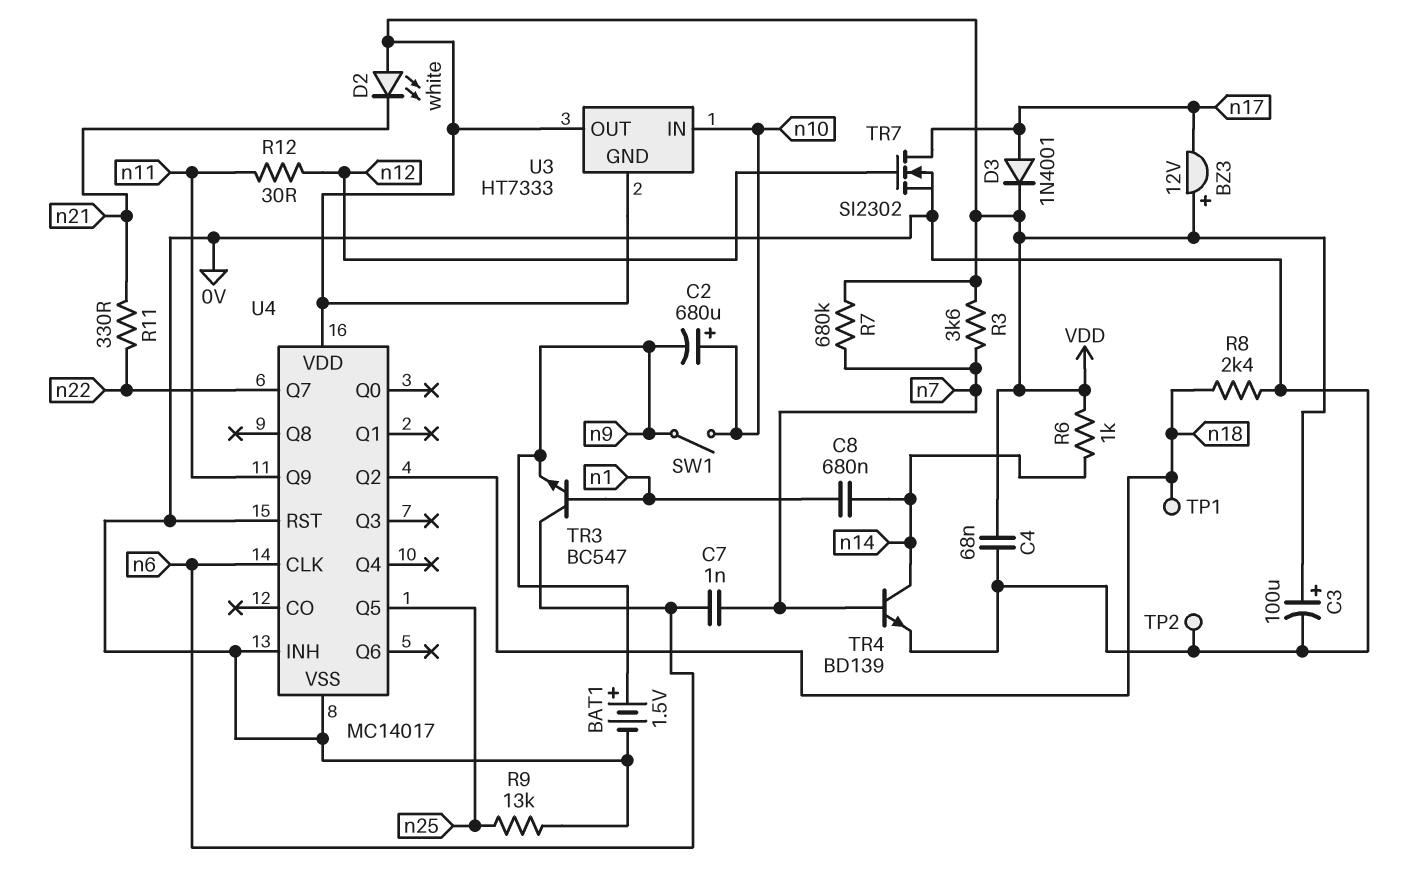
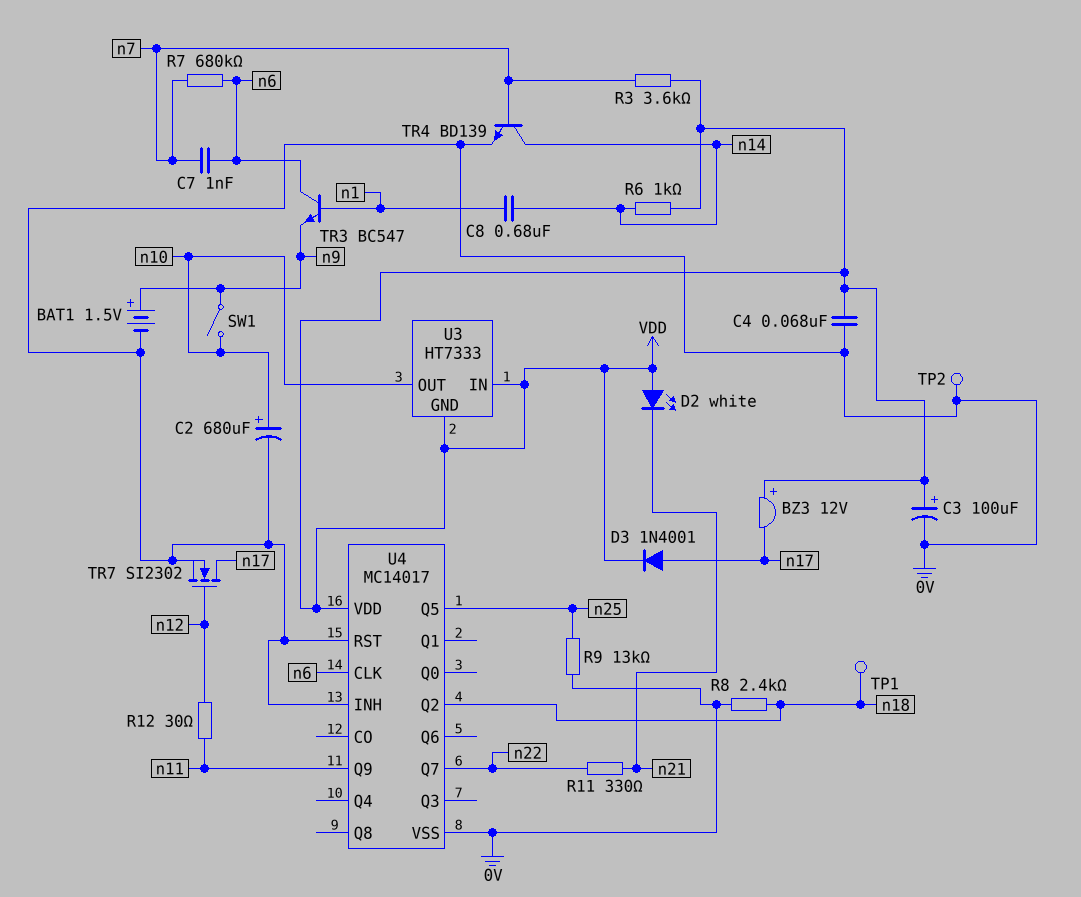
C2: 680uF (plus n10, minus n9) -> 680uF (plus n10, minus 0V)
R7: 680k (VDD, n7) -> 680k (n6, n7)
U3 pin IN: n10 -> VDD
U3 pin OUT: VDD -> n10

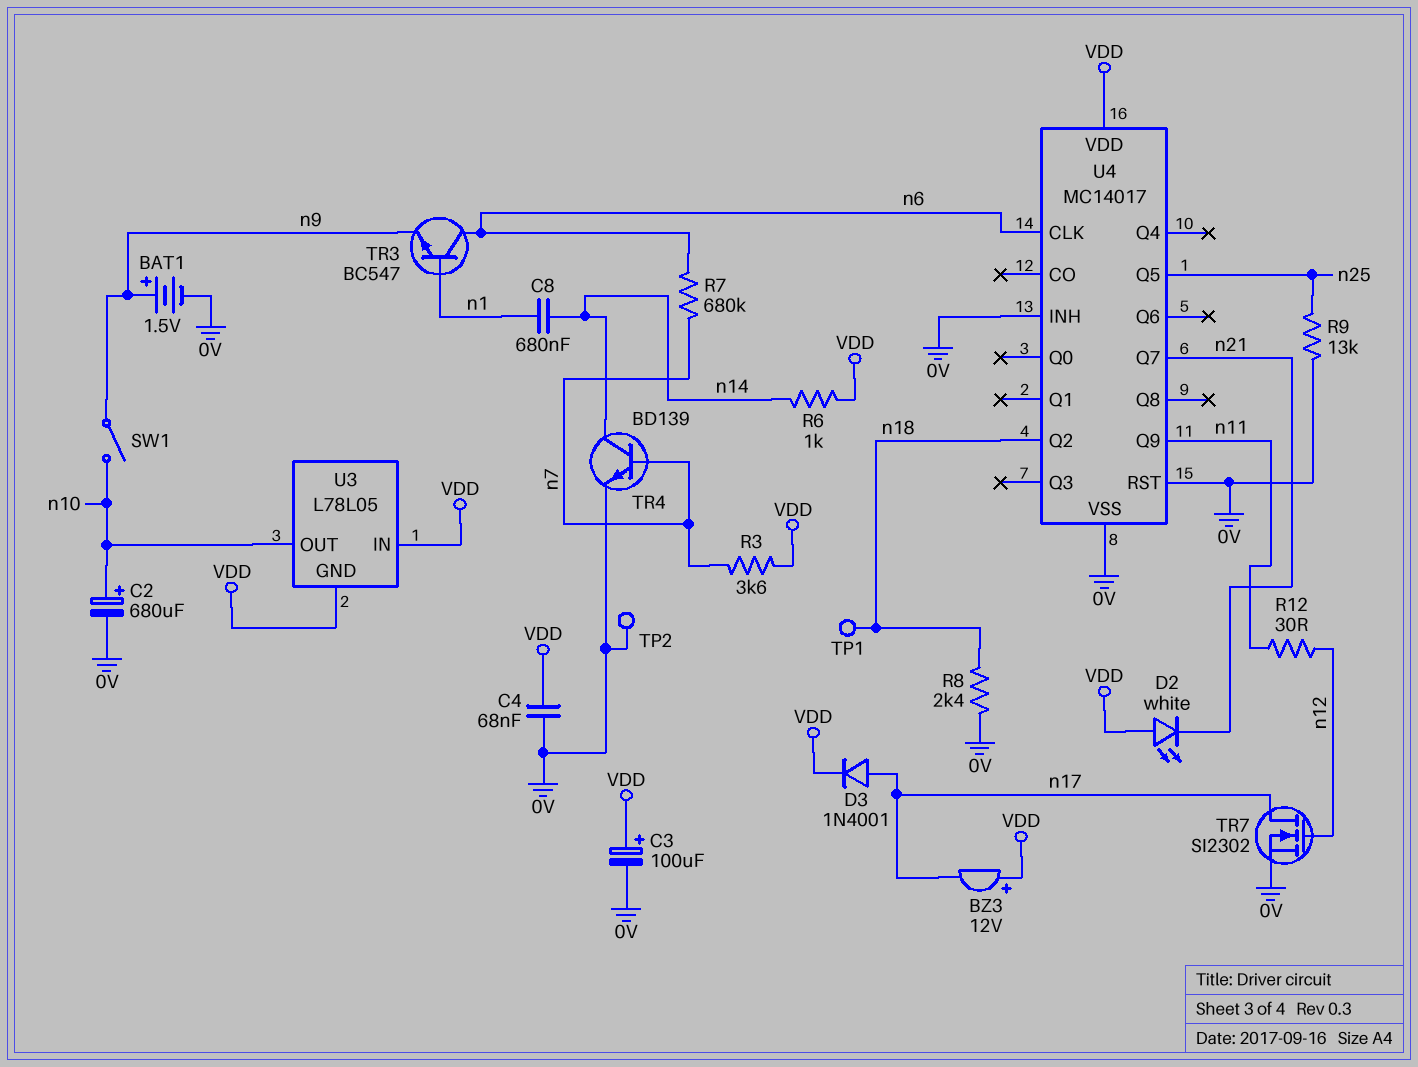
C7: 1nF (n6, n7) -> none
R11: 330 (n21, n22) -> none
U3: HT7333 -> L78L05
U4 pin Q7: n22 -> n21

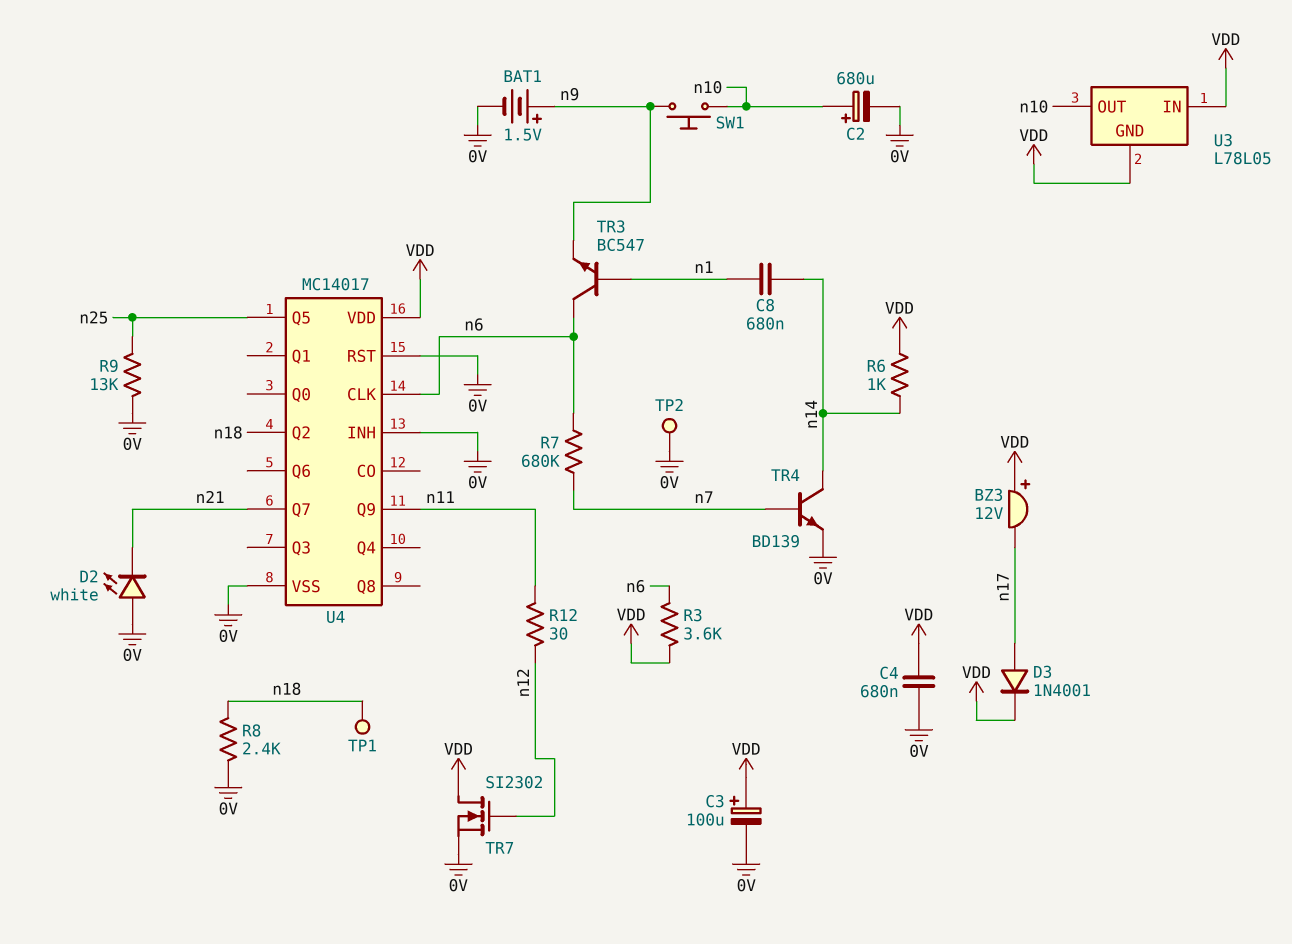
C4: 68nF (0V, VDD) -> 680nF (0V, VDD)
D2: LED white (A VDD, K n21) -> LED white (A 0V, K n21)
R3: 3.6k (VDD, n7) -> 3.6k (VDD, n6)
SW1: switch (n9, n10) -> button (n9, n10)
TR7: NMOS SI2302 (G n12, D n17, S 0V) -> NMOS SI2302 (G n12, D VDD, S 0V)

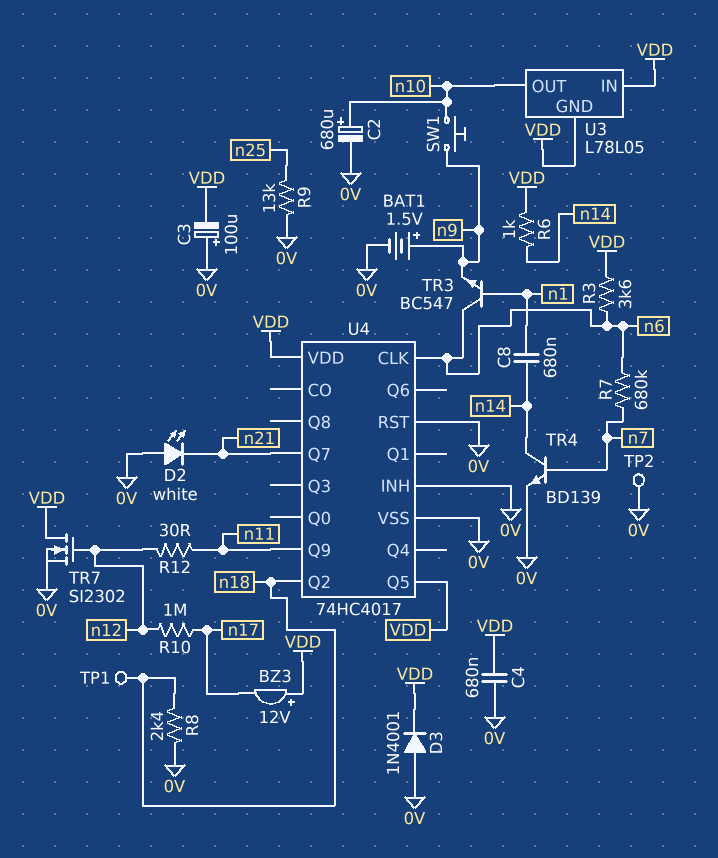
C3: 100uF (plus VDD, minus 0V) -> 100uF (plus 0V, minus VDD)
D3: diode 1N4001 (A n17, K VDD) -> diode 1N4001 (A 0V, K VDD)
R10: none -> 1M (n12, n17)
U4: MC14017 -> 74HC4017
U4 pin Q5: n25 -> VDD

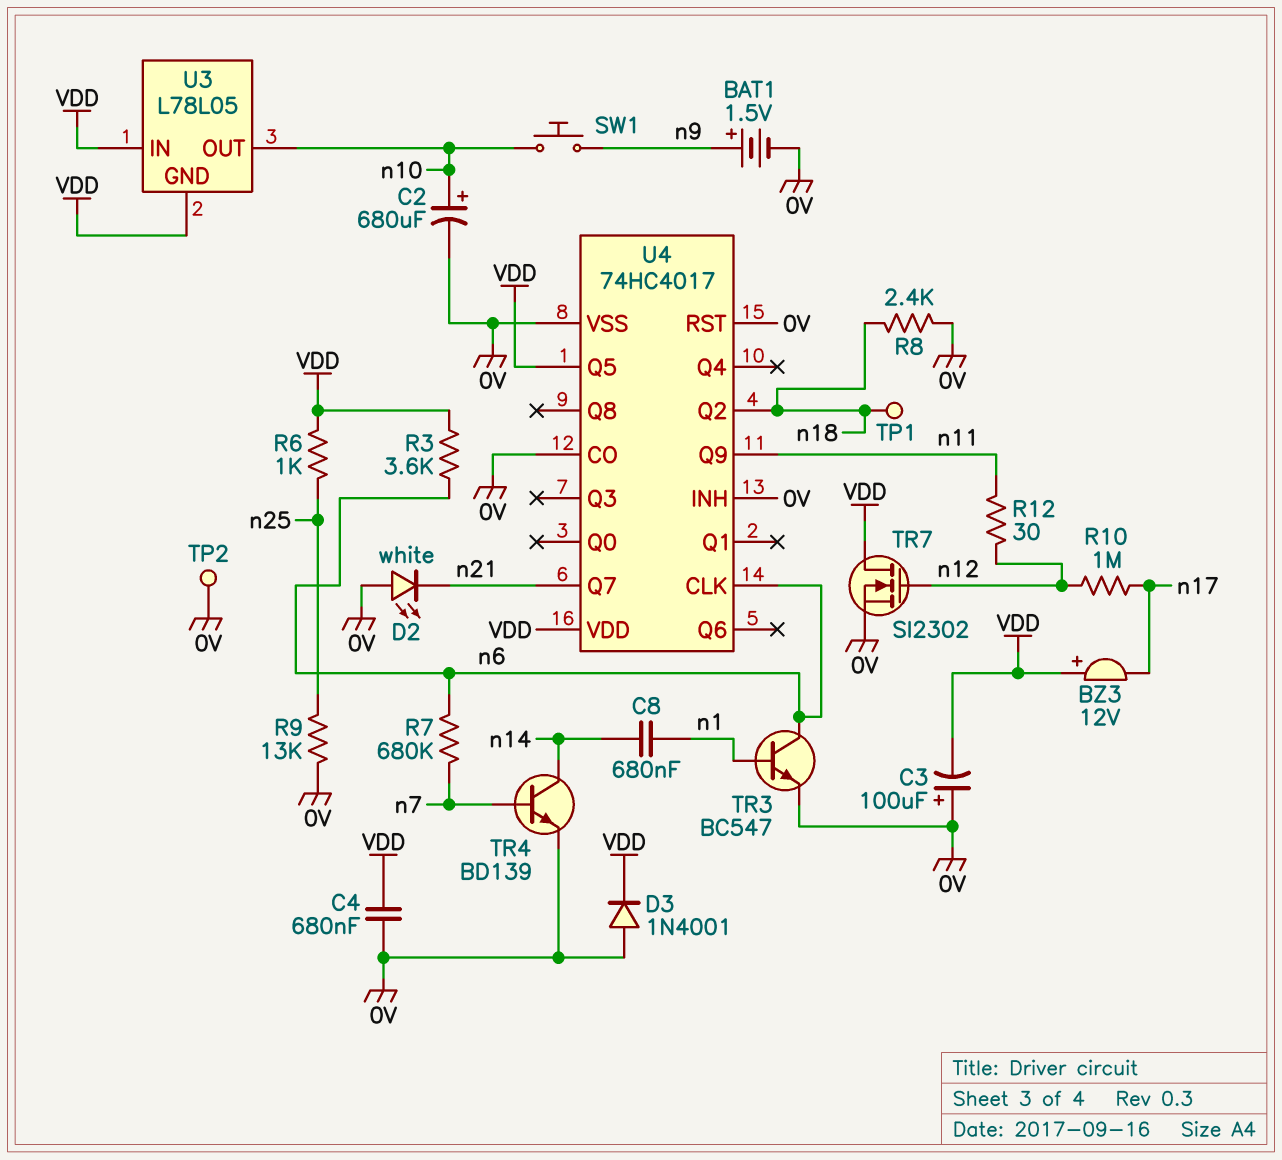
R6: 1k (VDD, n14) -> 1k (VDD, n25)
TR3: NPN BC547 (B n1, C n6, E n9) -> NPN BC547 (B n1, C n6, E 0V)
U4 pin CO: none -> 0V

